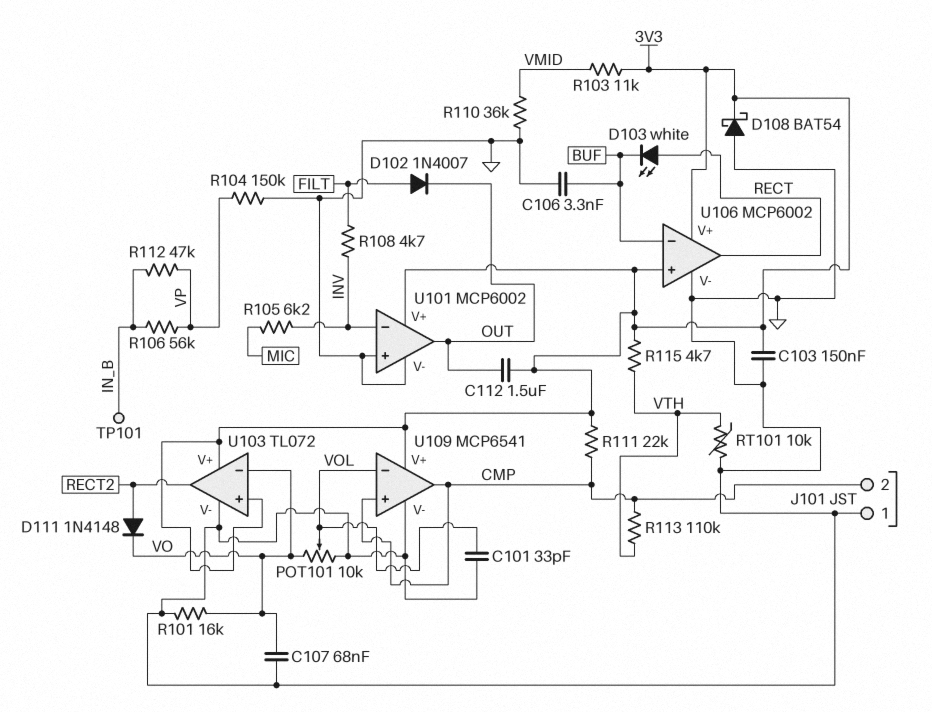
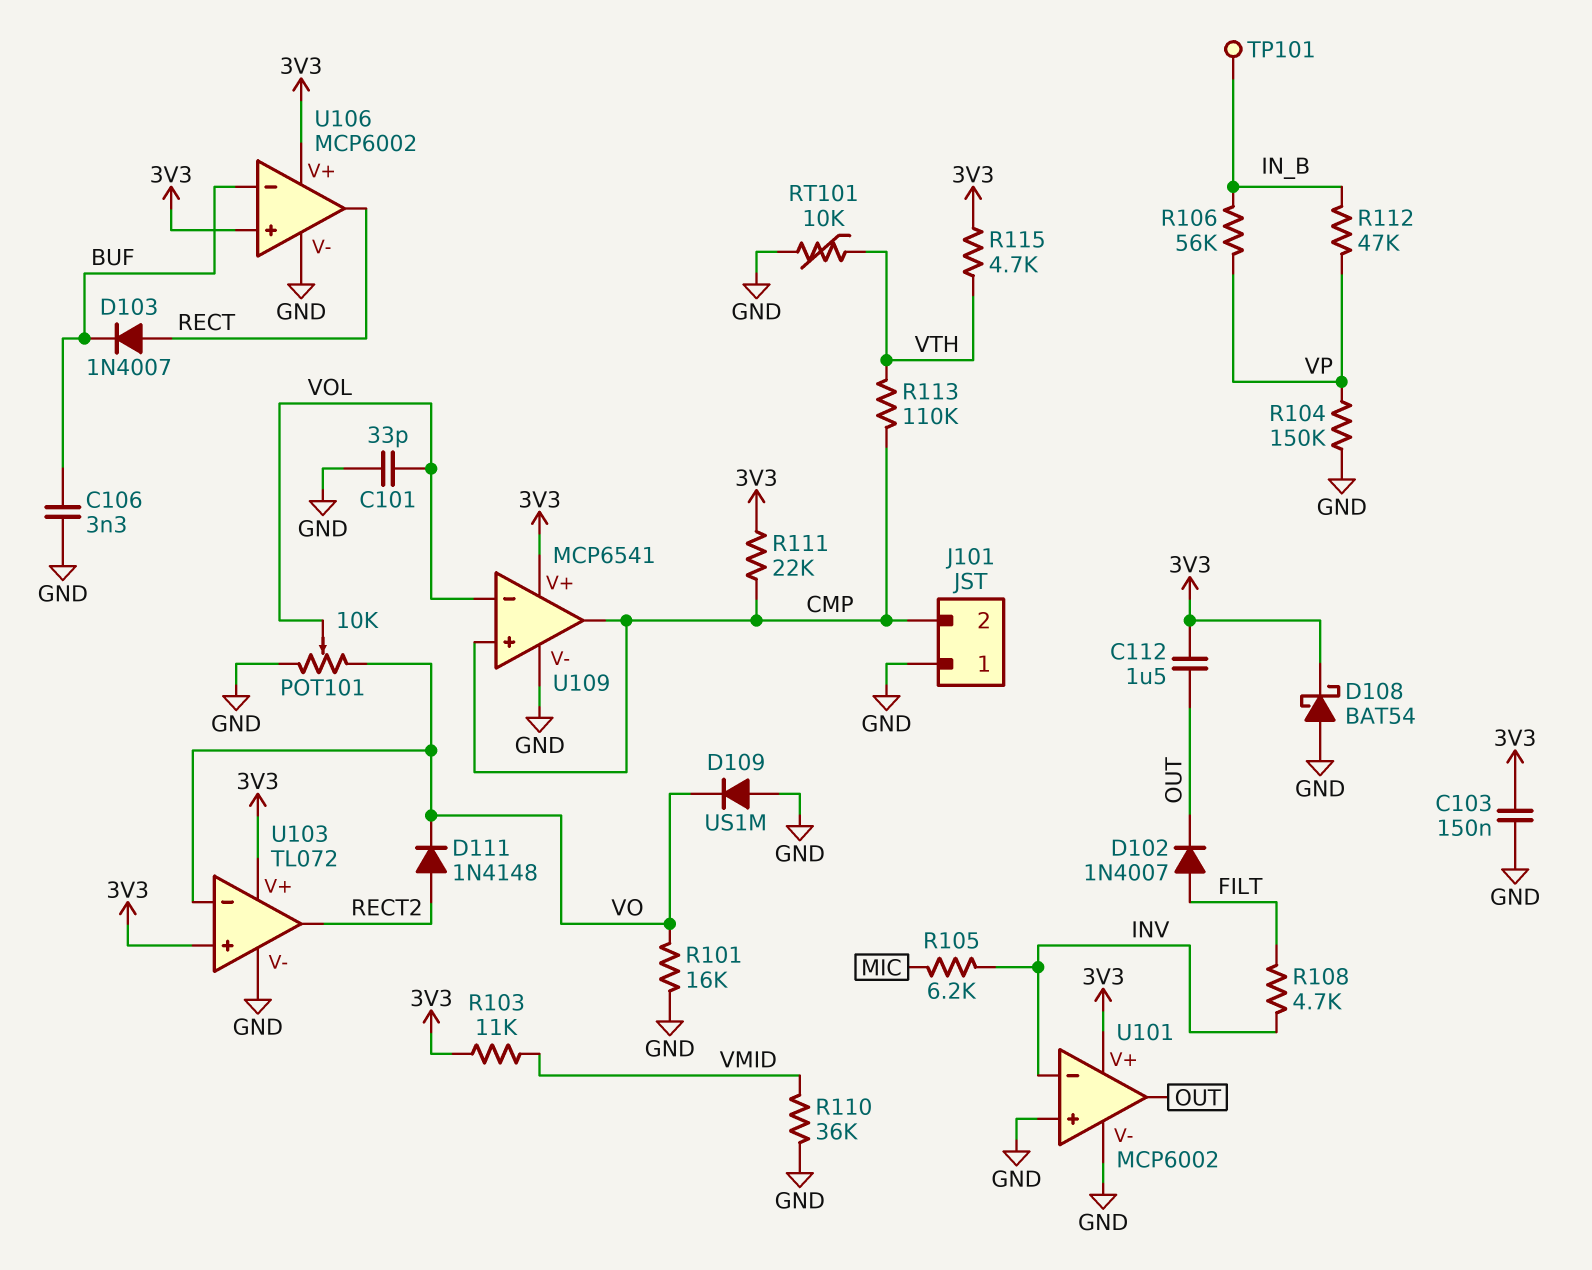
C107: 68nF (GND, VO) -> none
D103: LED white (A RECT, K BUF) -> diode 1N4007 (A RECT, K BUF)
D109: none -> diode US1M (A GND, K VO)

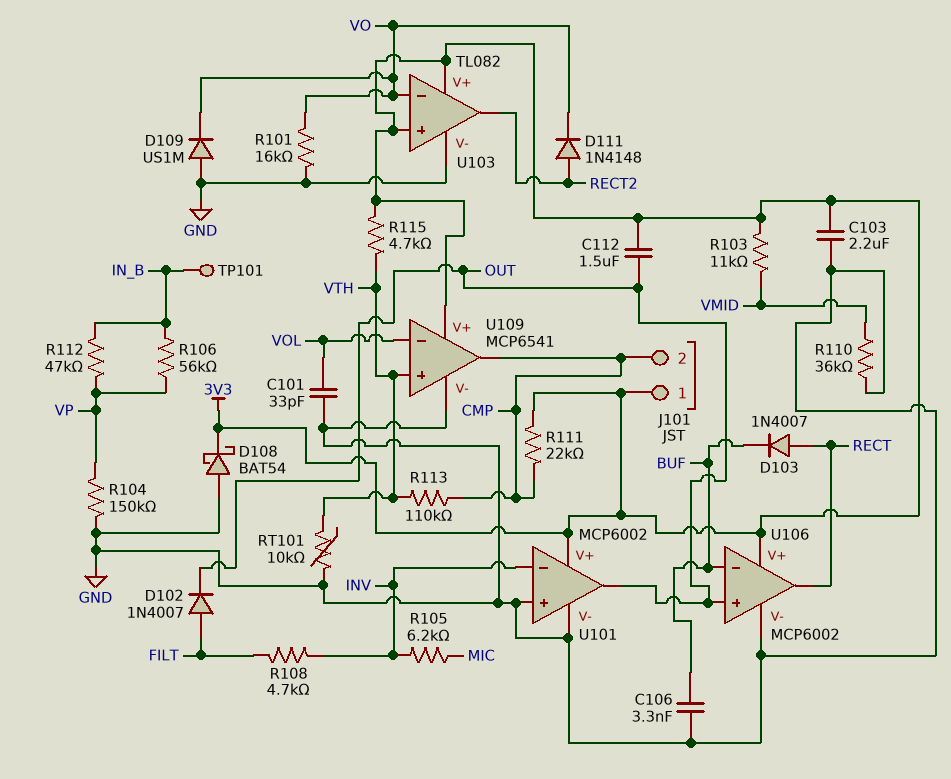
C103: 150nF (3V3, GND) -> 2.2uF (3V3, GND)
J101 pin 1: GND -> 3V3
POT101: 10k (GND, VO, wiper VOL) -> none
U103: TL072 -> TL082
U106 pin in+: 3V3 -> OUT
U109 pin in+: CMP -> VTH

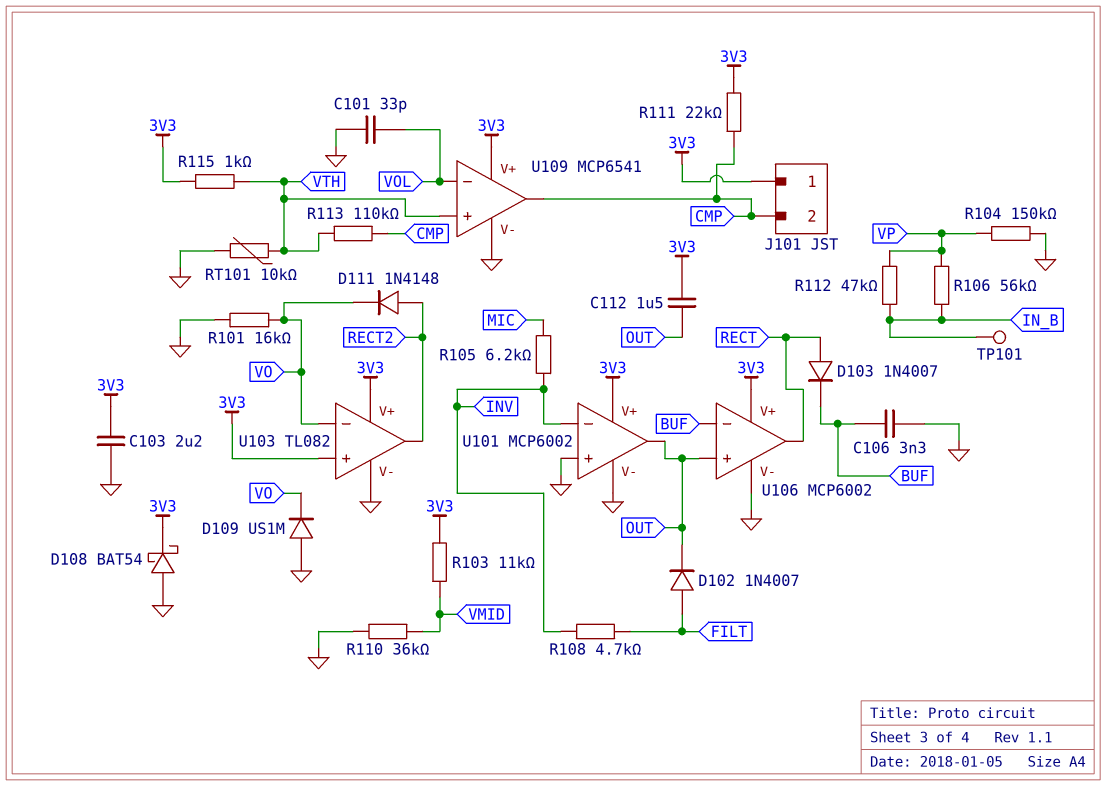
R115: 4.7k (3V3, VTH) -> 1k (3V3, VTH)

